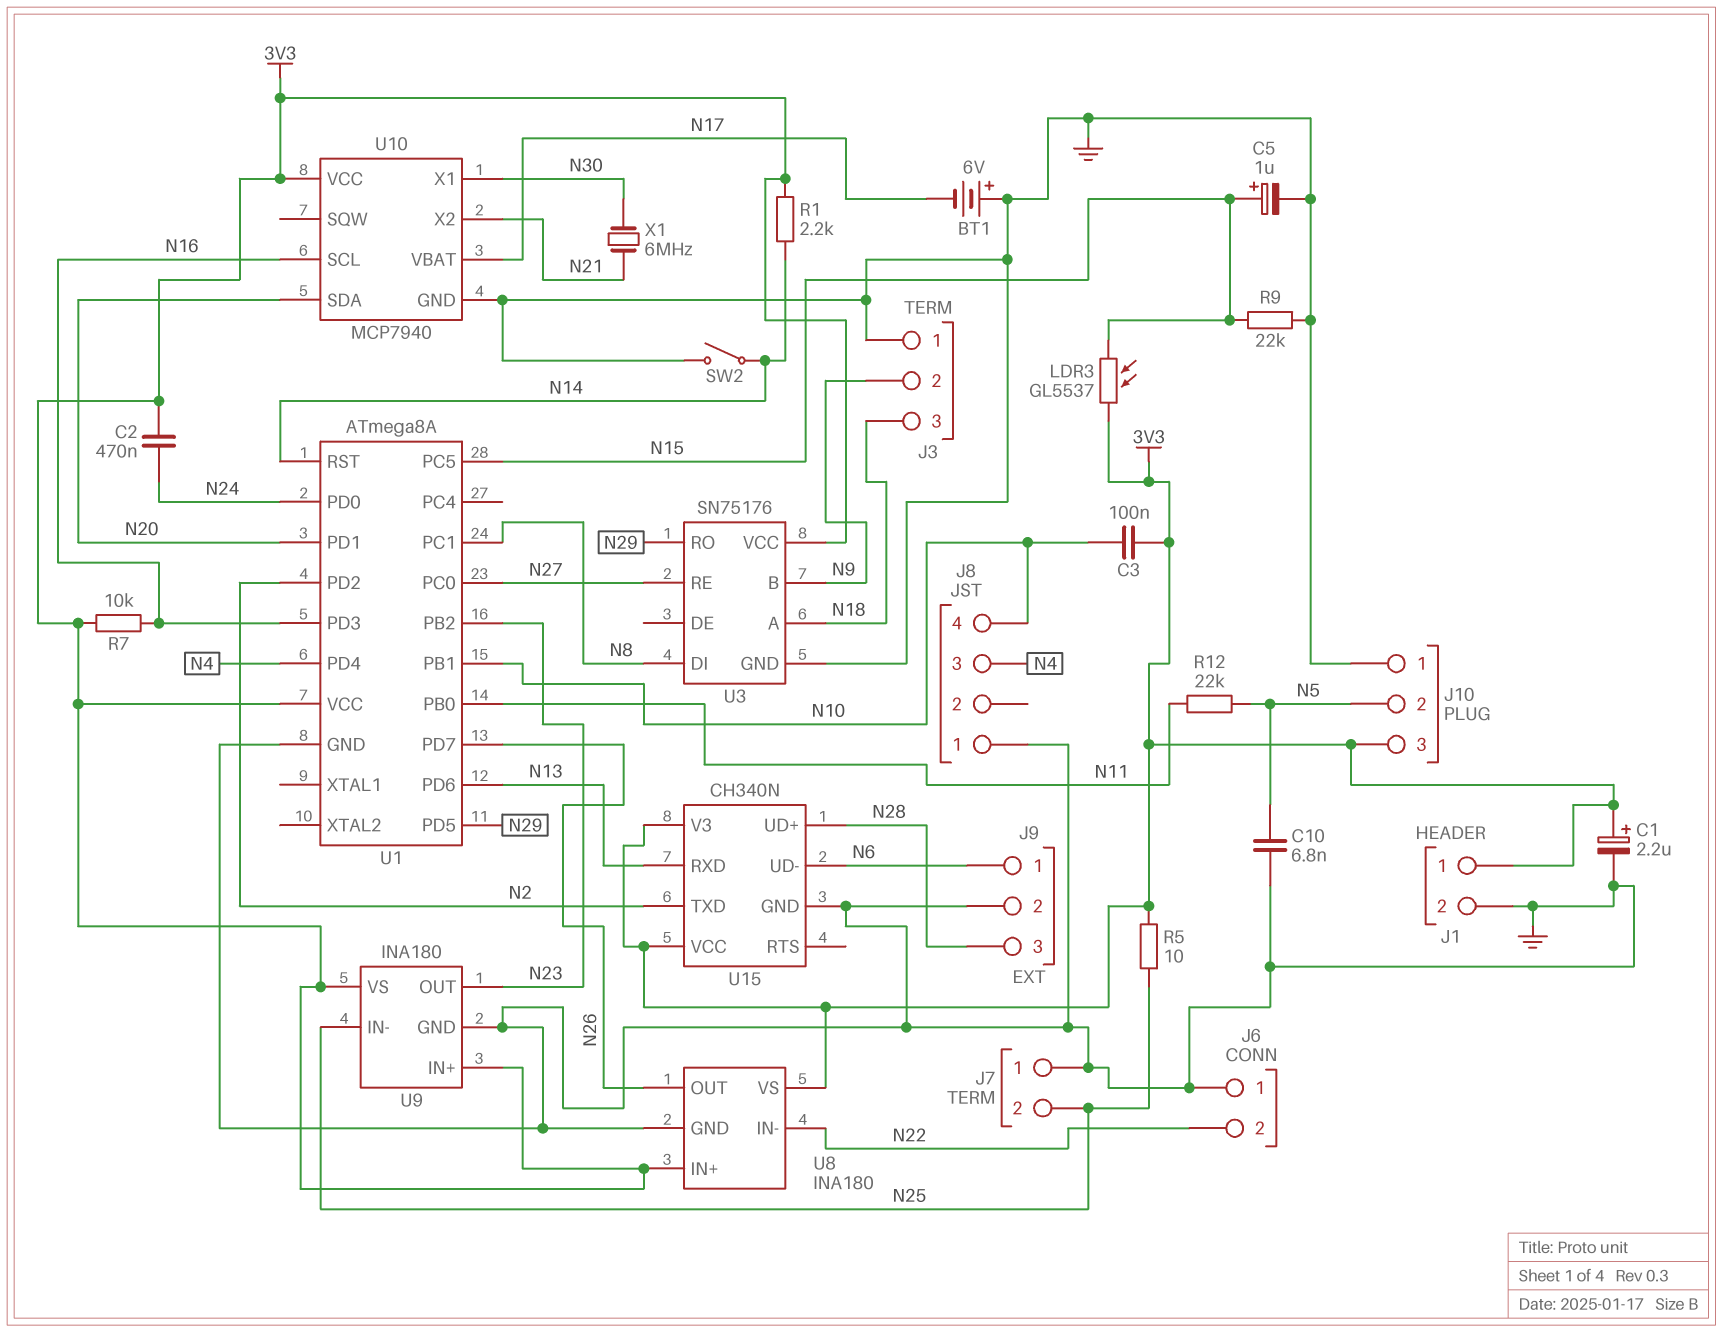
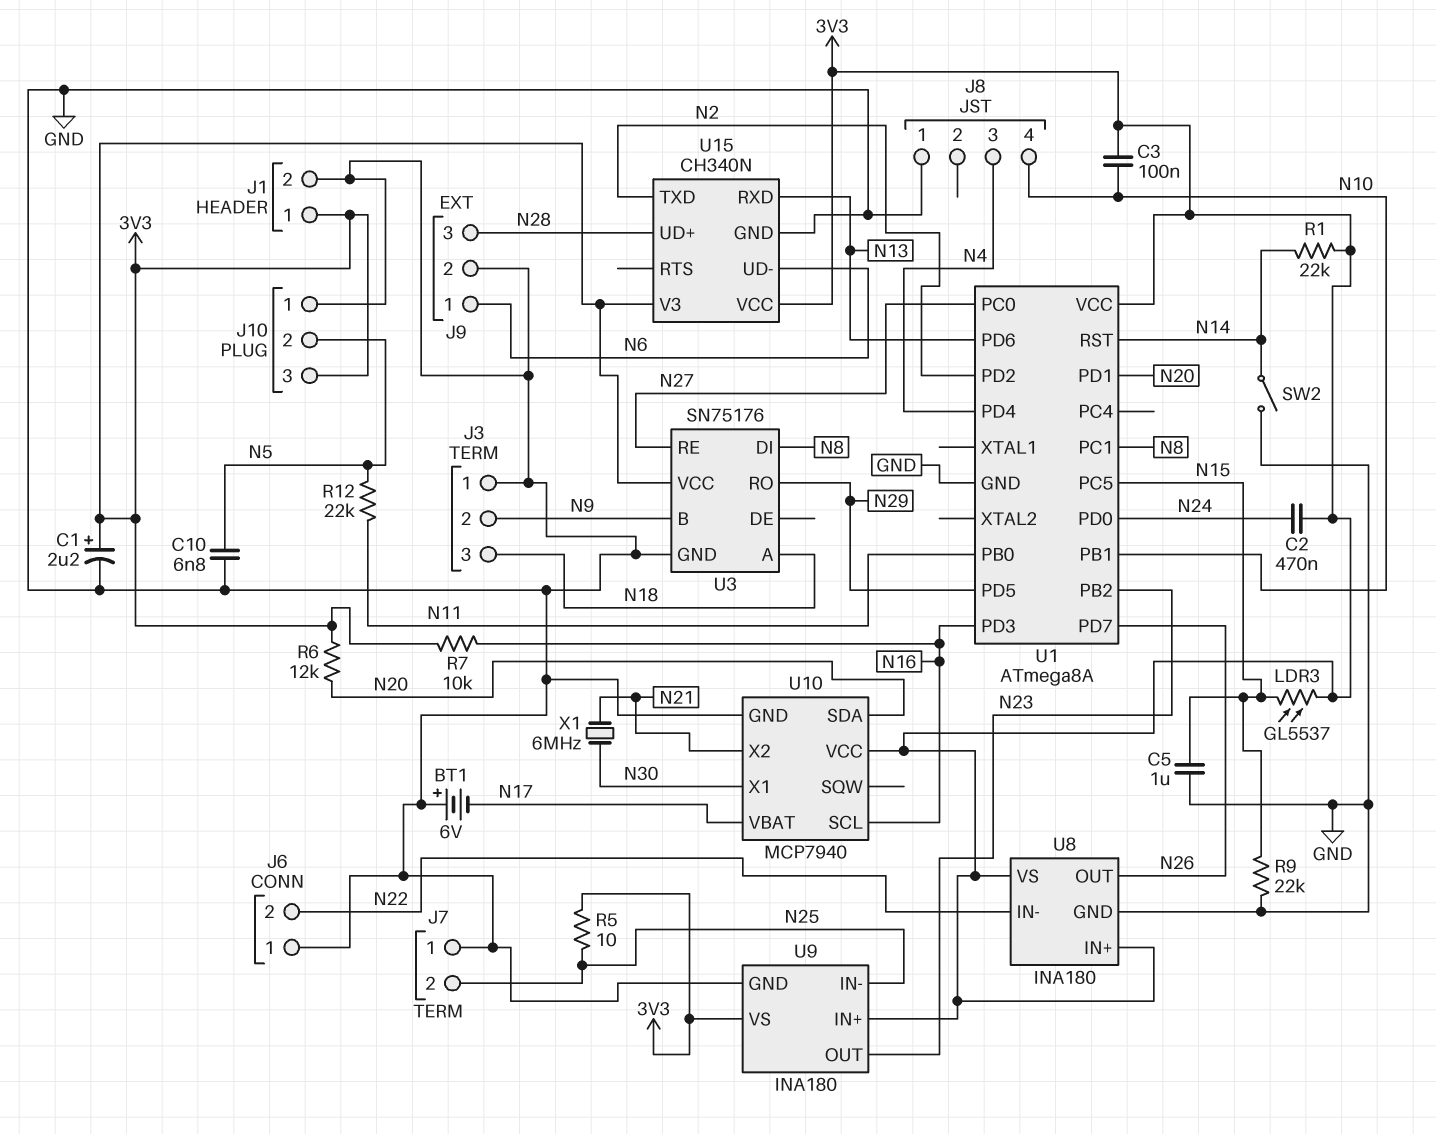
C5: 1uF (plus N15, minus GND) -> 1uF (GND, N15)
R1: 2.2k (3V3, N14) -> 22k (3V3, N14)
R6: none -> 12k (3V3, N20)

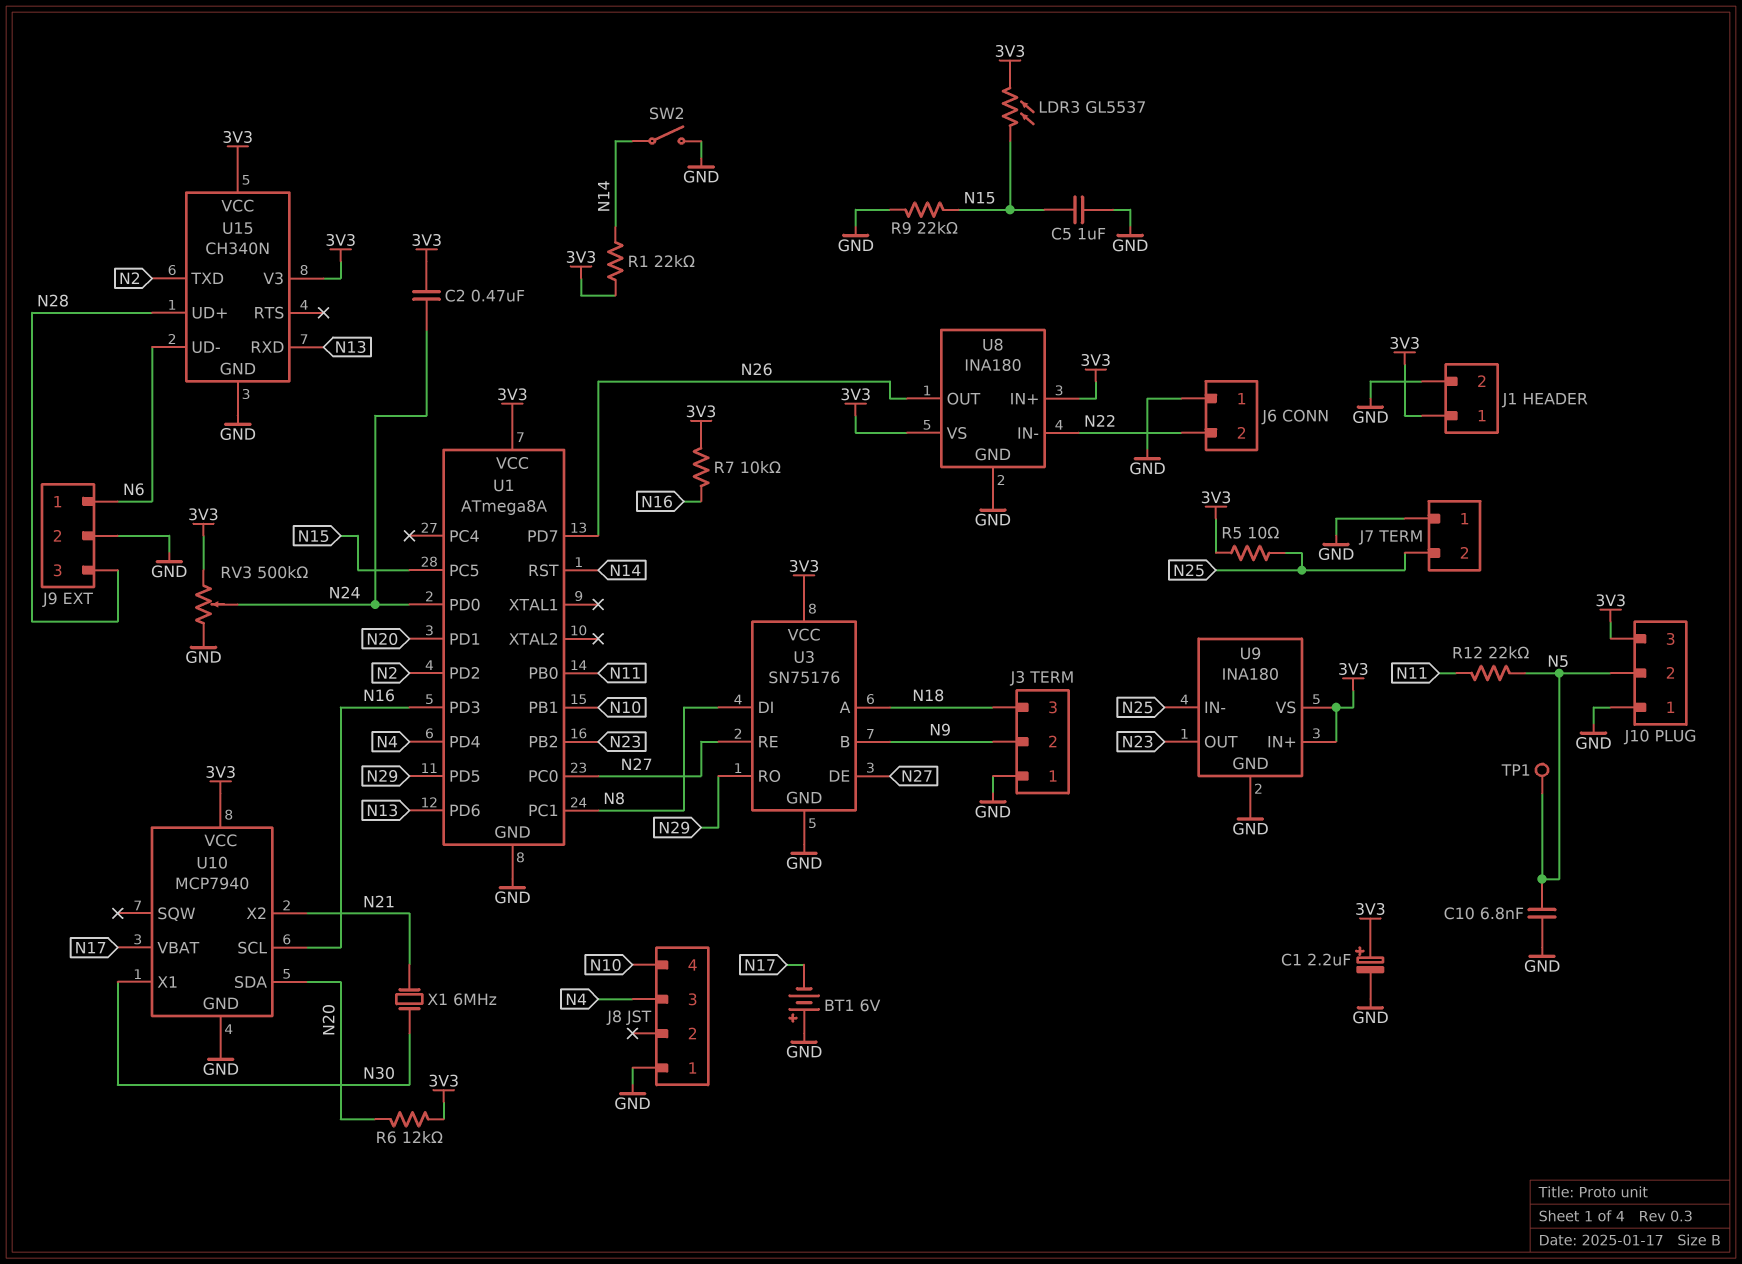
C3: 100nF (3V3, N10) -> none
RV3: none -> 500k (3V3, GND, wiper N24)
TP1: none -> test point (N5)
U3 pin DE: none -> N27

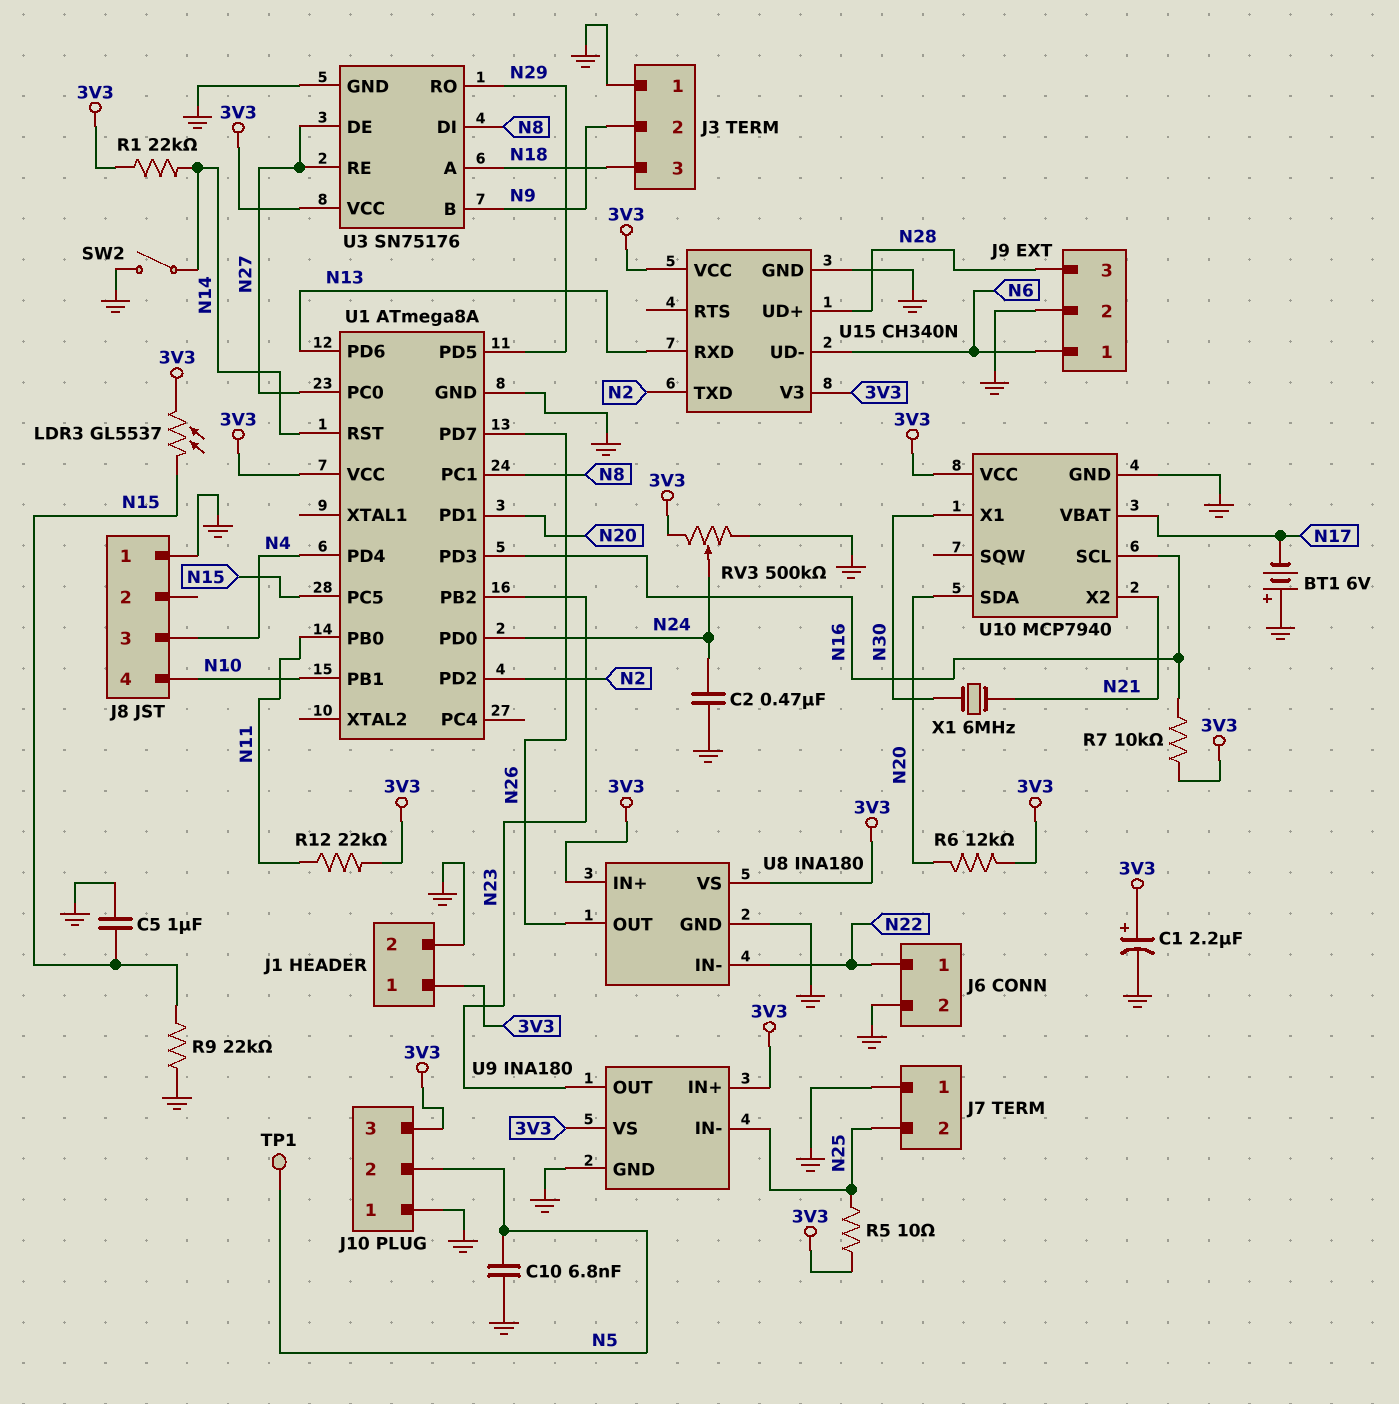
C2: 470nF (3V3, N24) -> 470nF (GND, N24)
J6 pin 1: GND -> N22
J6 pin 2: N22 -> GND
R12: 22k (N5, N11) -> 22k (3V3, N11)

